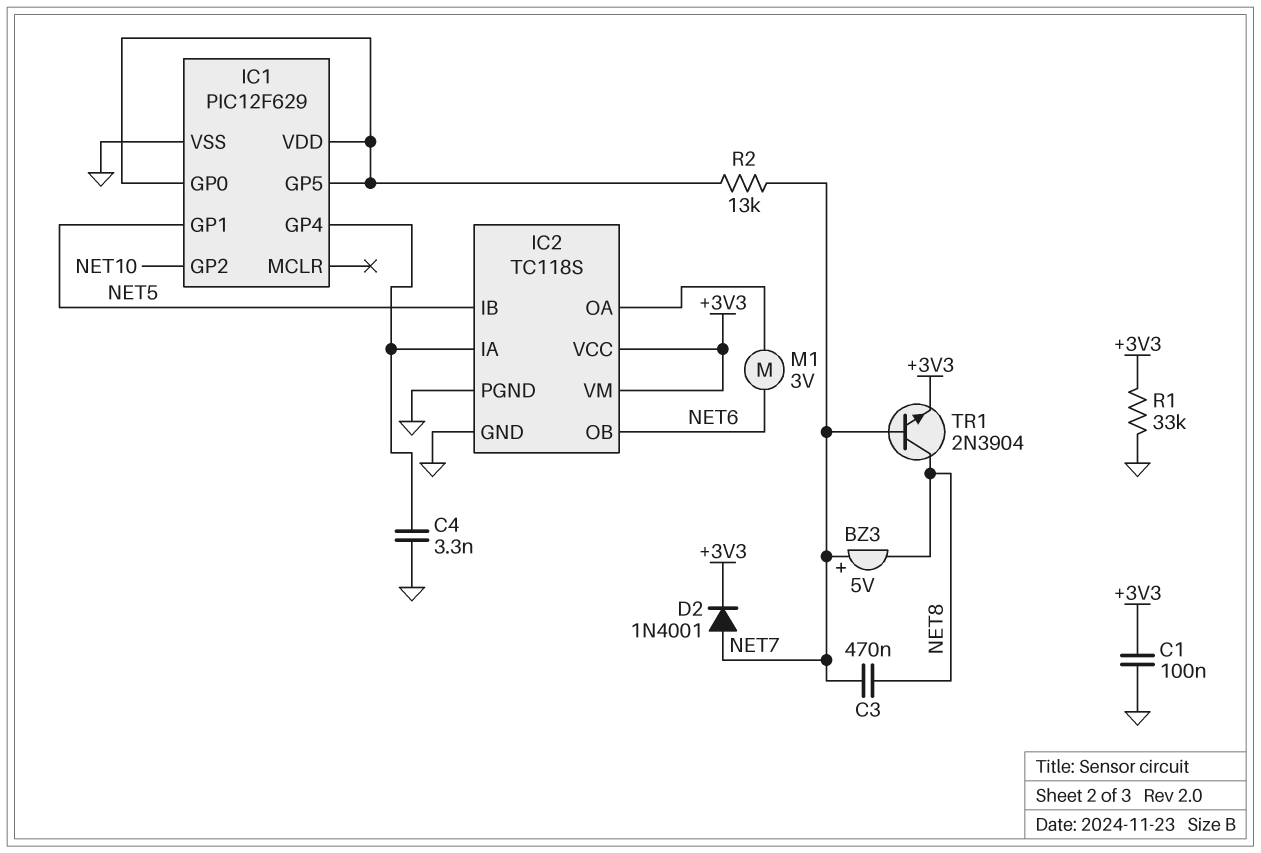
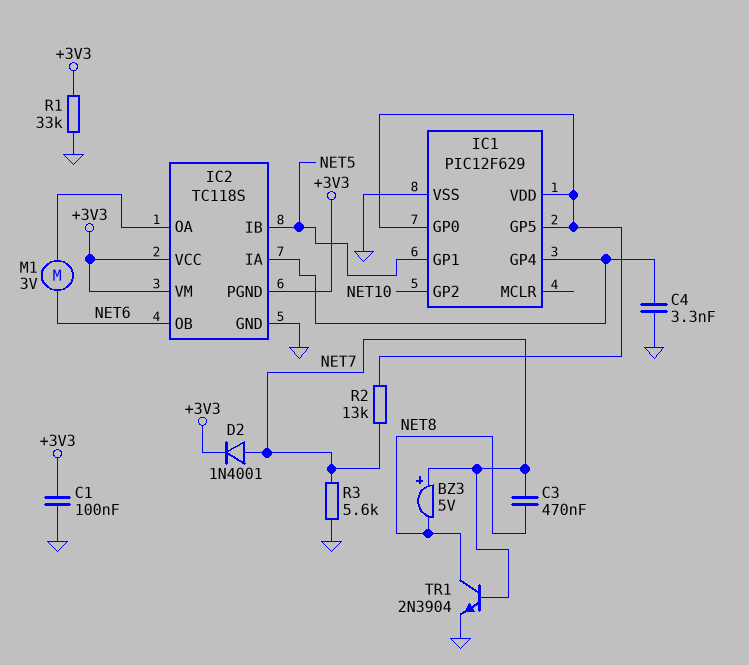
IC2 pin PGND: GND -> +3V3
R3: none -> 5.6k (GND, NET7)
TR1: NPN 2N3904 (B NET7, C NET8, E +3V3) -> NPN 2N3904 (B NET7, C NET8, E GND)

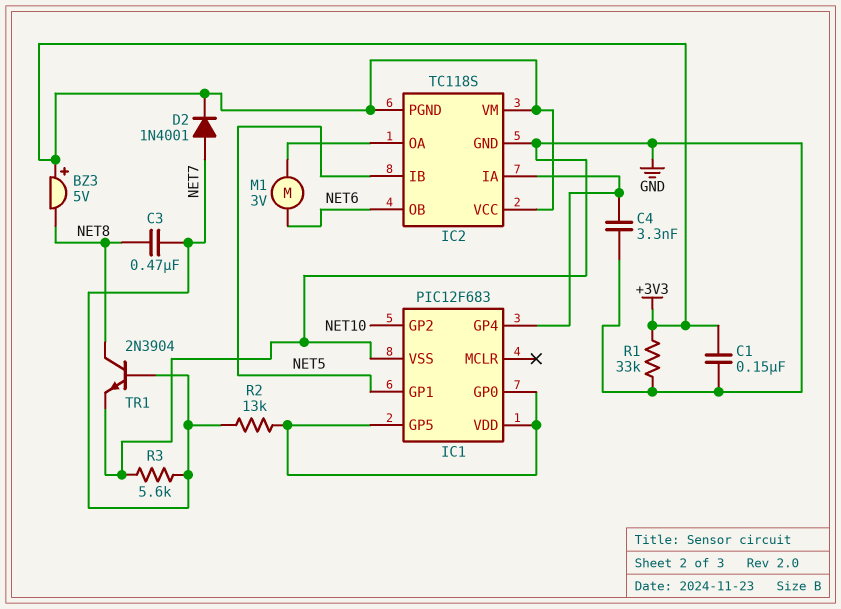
BZ3: buzzer 5V (plus NET7, minus NET8) -> buzzer 5V (plus +3V3, minus NET8)
C1: 100nF (+3V3, GND) -> 150nF (+3V3, GND)
IC1: PIC12F629 -> PIC12F683

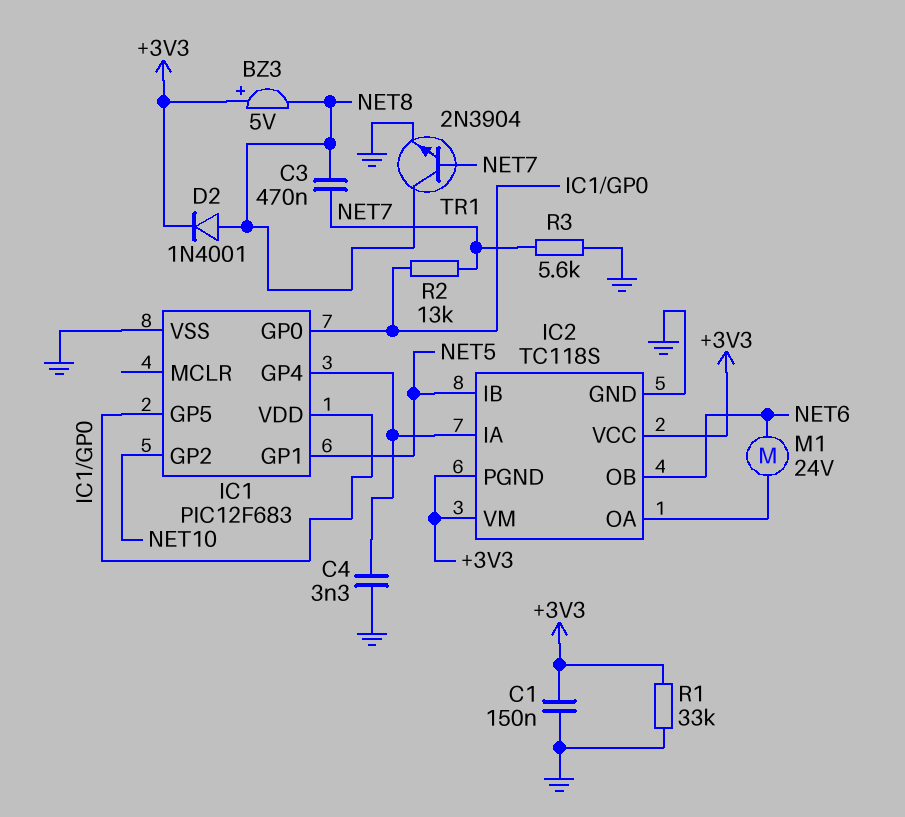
D2: diode 1N4001 (A NET7, K +3V3) -> diode 1N4001 (A NET8, K +3V3)
M1: motor 3V (IC2/OA, NET6) -> motor 24V (IC2/OA, NET6)

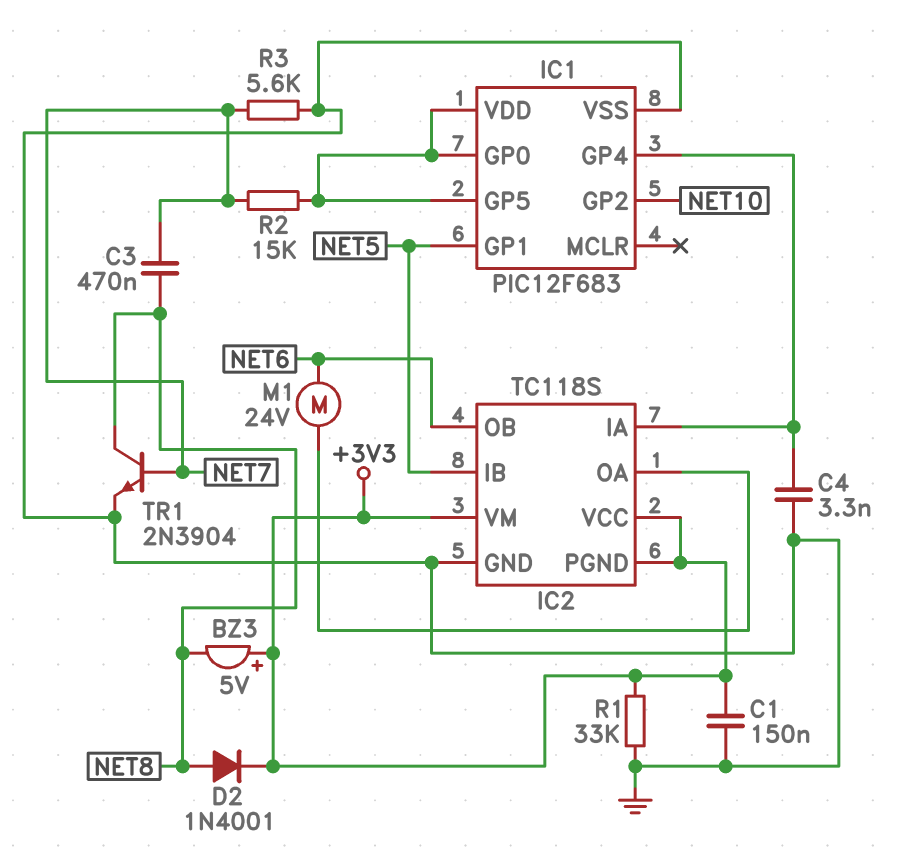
R2: 13k (IC1/GP0, NET7) -> 15k (IC1/GP0, NET7)

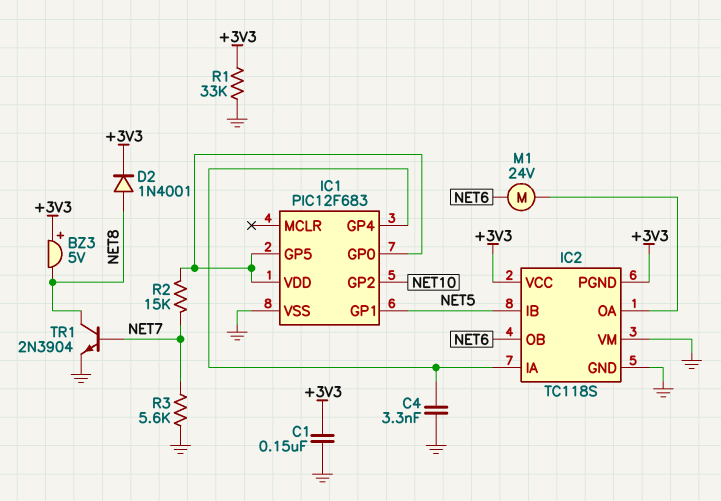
C3: 470nF (NET7, NET8) -> none
IC2 pin VM: +3V3 -> GND

